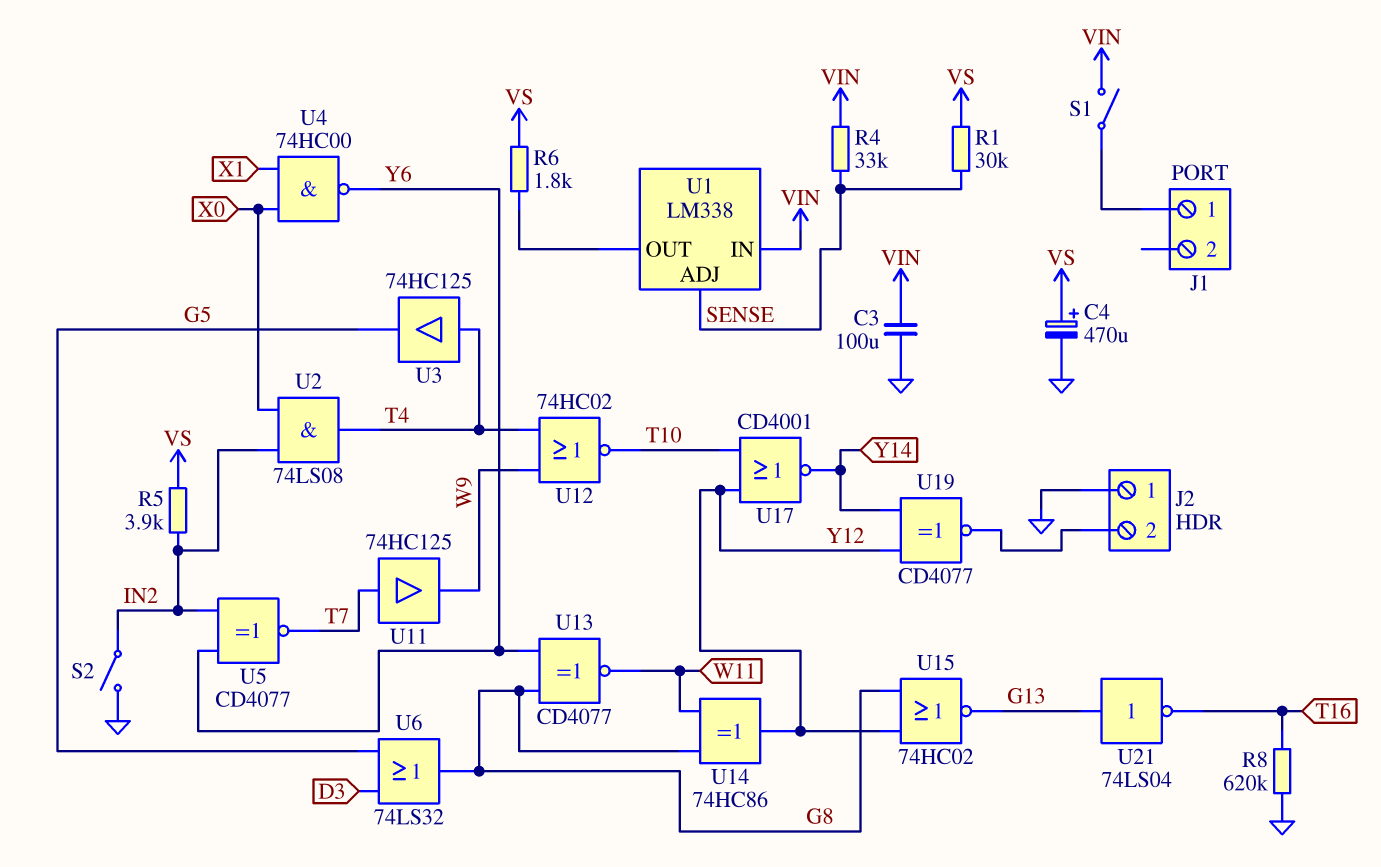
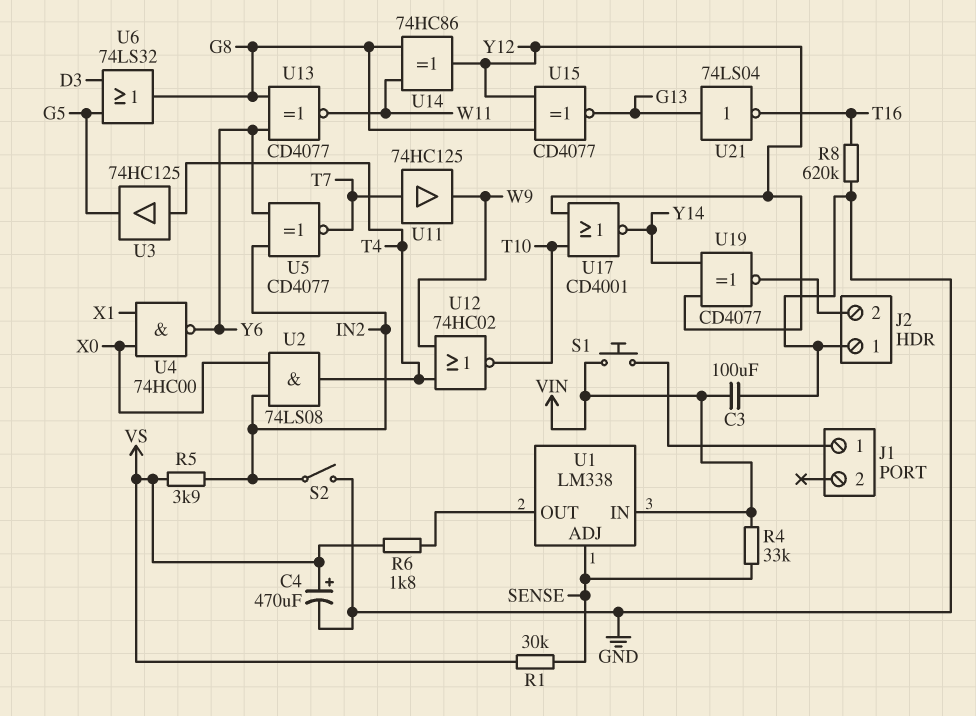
S1: switch (J1/1, VIN) -> button (J1/1, VIN)
U15: NOR 74HC02 (in G8, in Y12, out G13) -> XNOR CD4077 (in G8, in Y12, out G13)

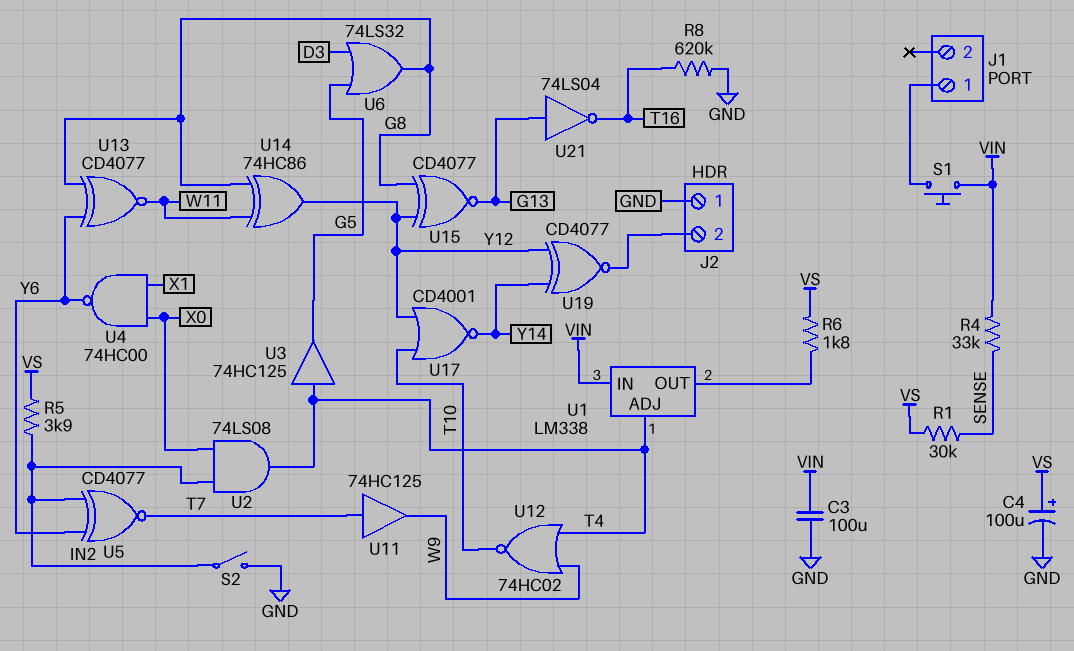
C4: 470uF (plus VS, minus GND) -> 100uF (plus VS, minus GND)
U1 pin ADJ: SENSE -> T4

